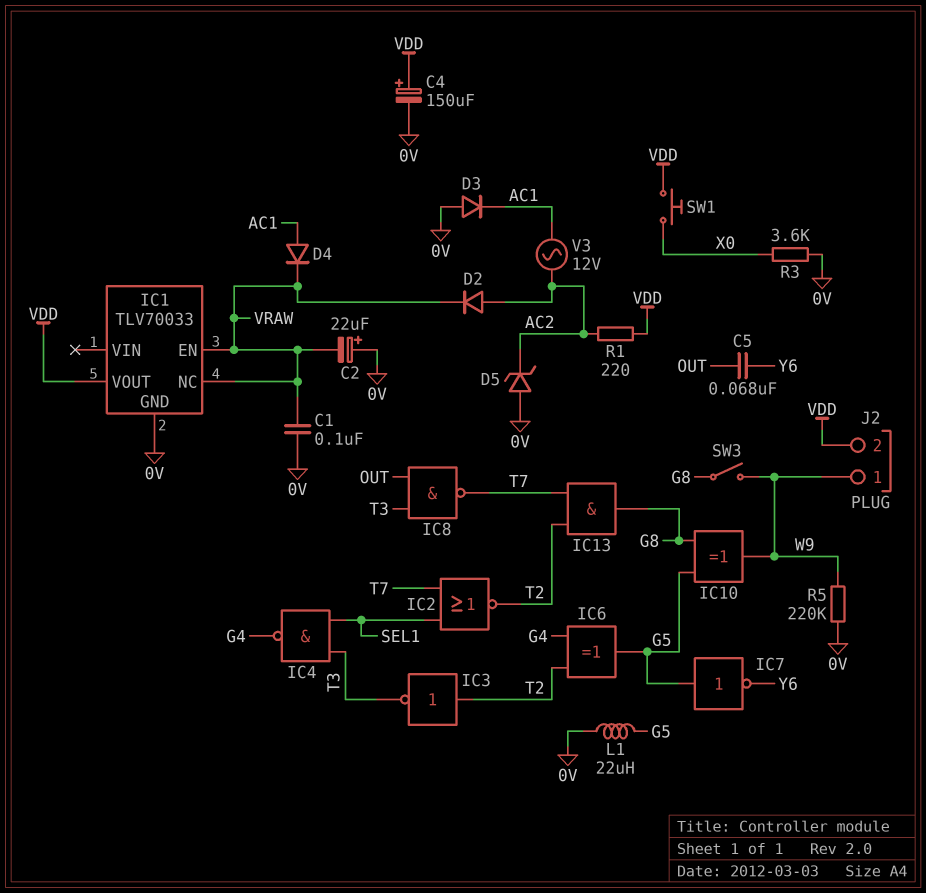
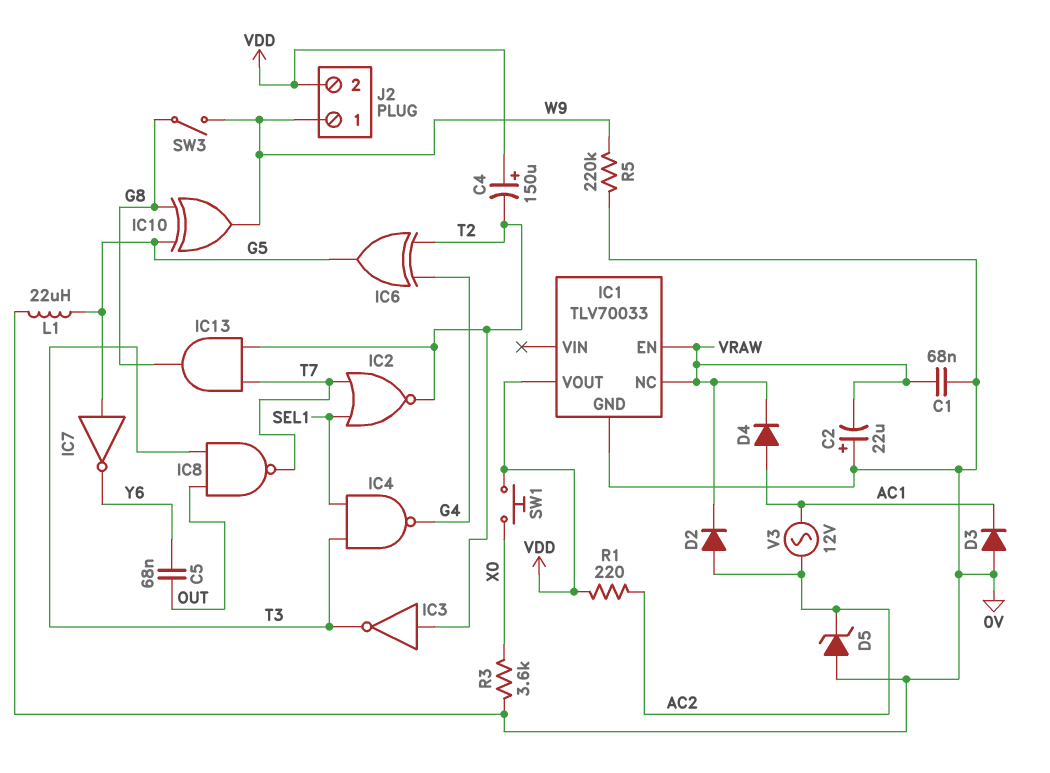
C1: 100nF (0V, VRAW) -> 68nF (0V, VRAW)
C4: 150uF (plus VDD, minus 0V) -> 150uF (plus VDD, minus T2)

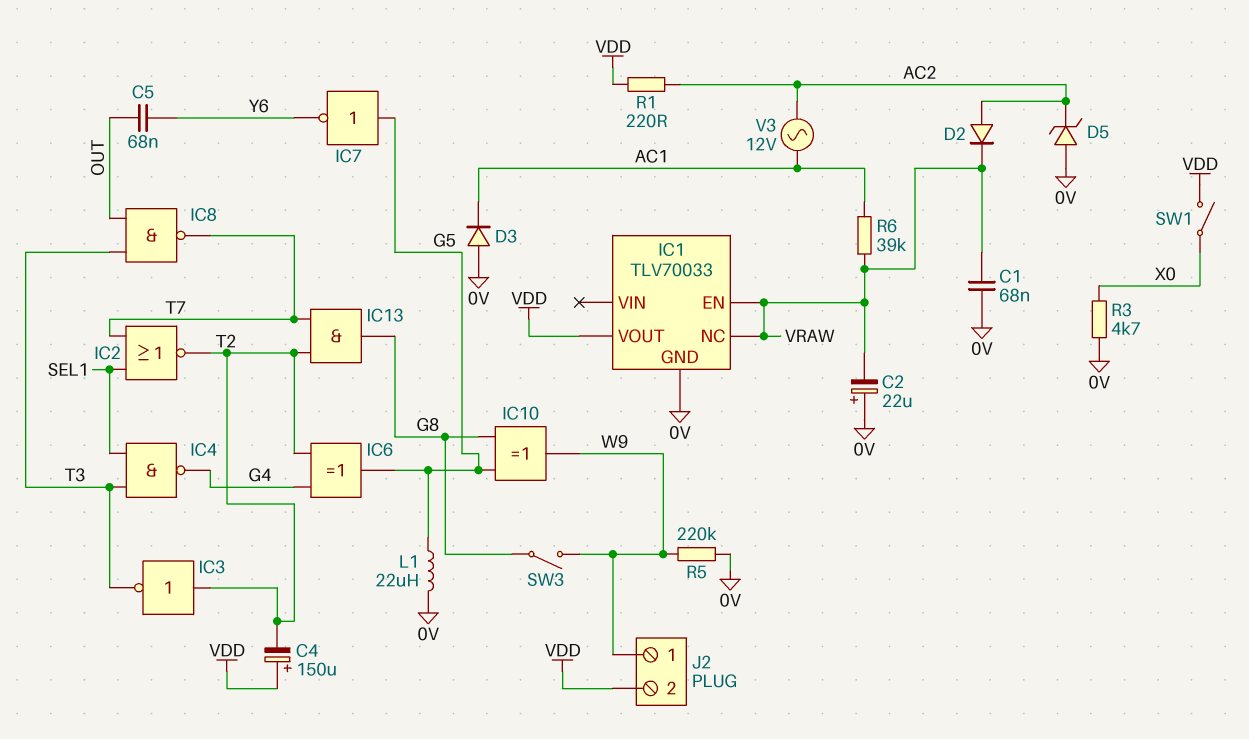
D4: diode (A AC1, K VRAW) -> none
R3: 3.6k (0V, X0) -> 4.7k (0V, X0)
R6: none -> 39k (AC1, VRAW)
SW1: button (VDD, X0) -> switch (VDD, X0)

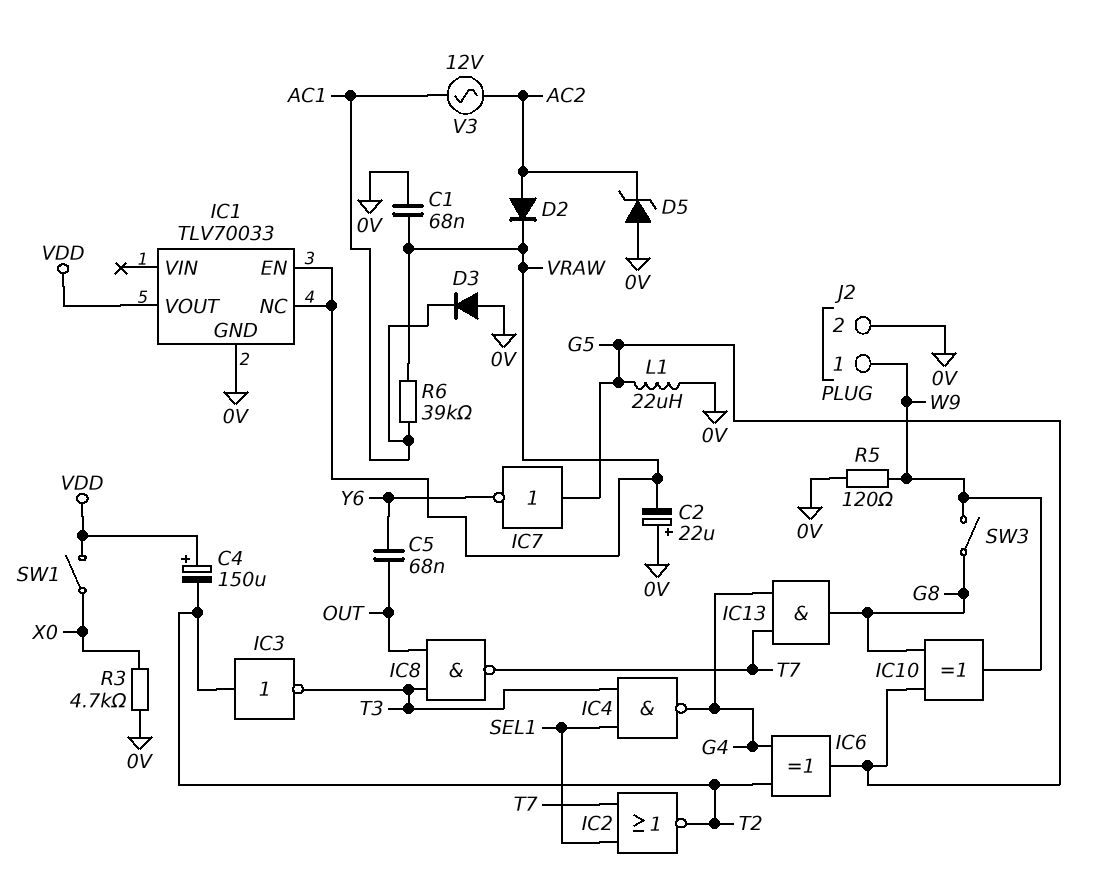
IC13: AND (in T2, in T7, out G8) -> AND (in G4, in T7, out G8)
J2 pin 2: VDD -> 0V
R1: 220 (AC2, VDD) -> none
R5: 220k (0V, W9) -> 120 (0V, W9)

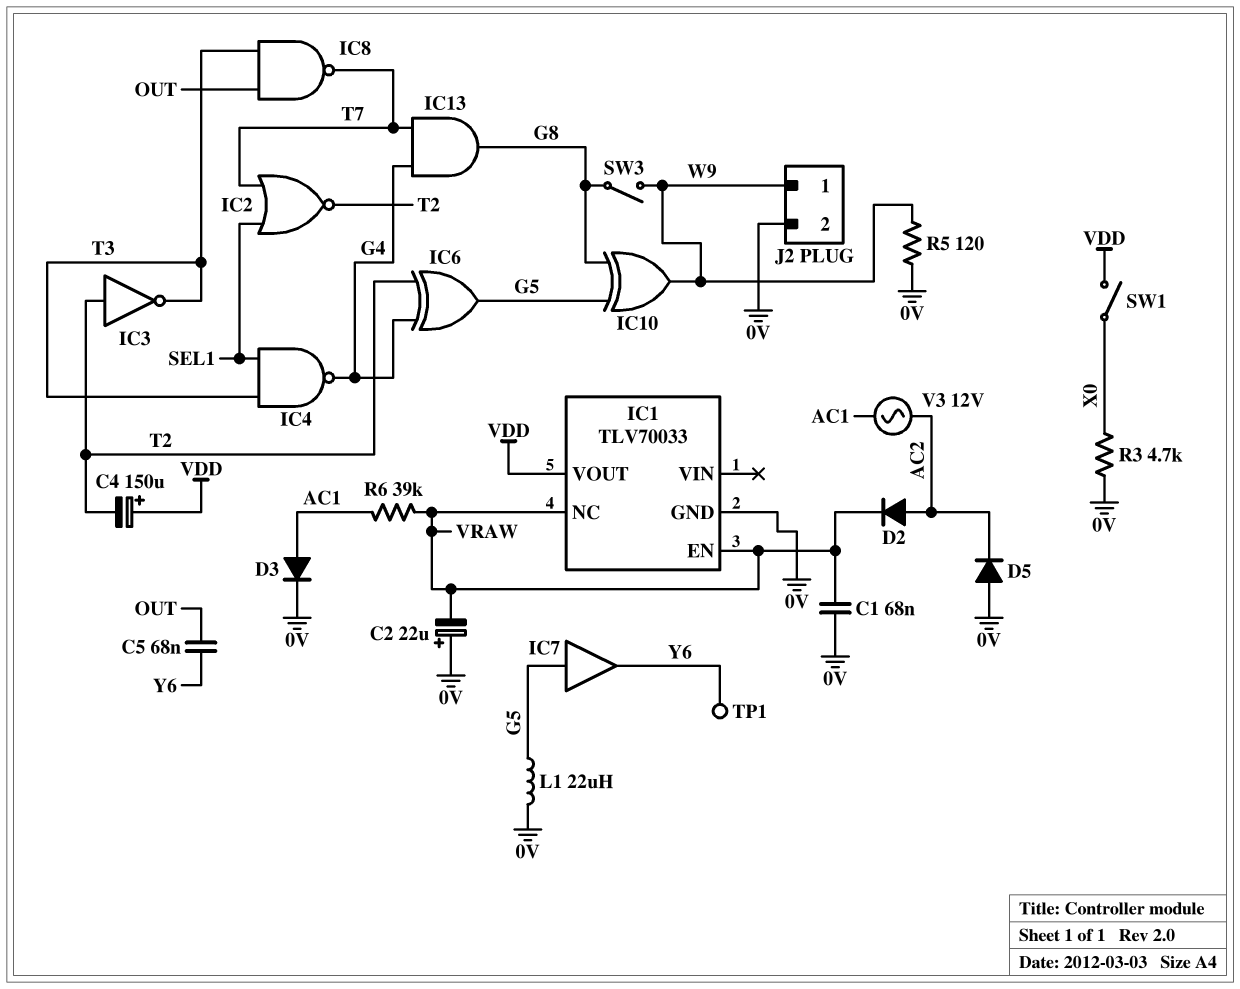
D3: diode (A 0V, K AC1) -> diode (A AC1, K 0V)
D5: zener (A 0V, K AC2) -> diode (A 0V, K AC2)
IC7: NOT (in G5, out Y6) -> buffer (in G5, out Y6)
TP1: none -> test point (Y6)

